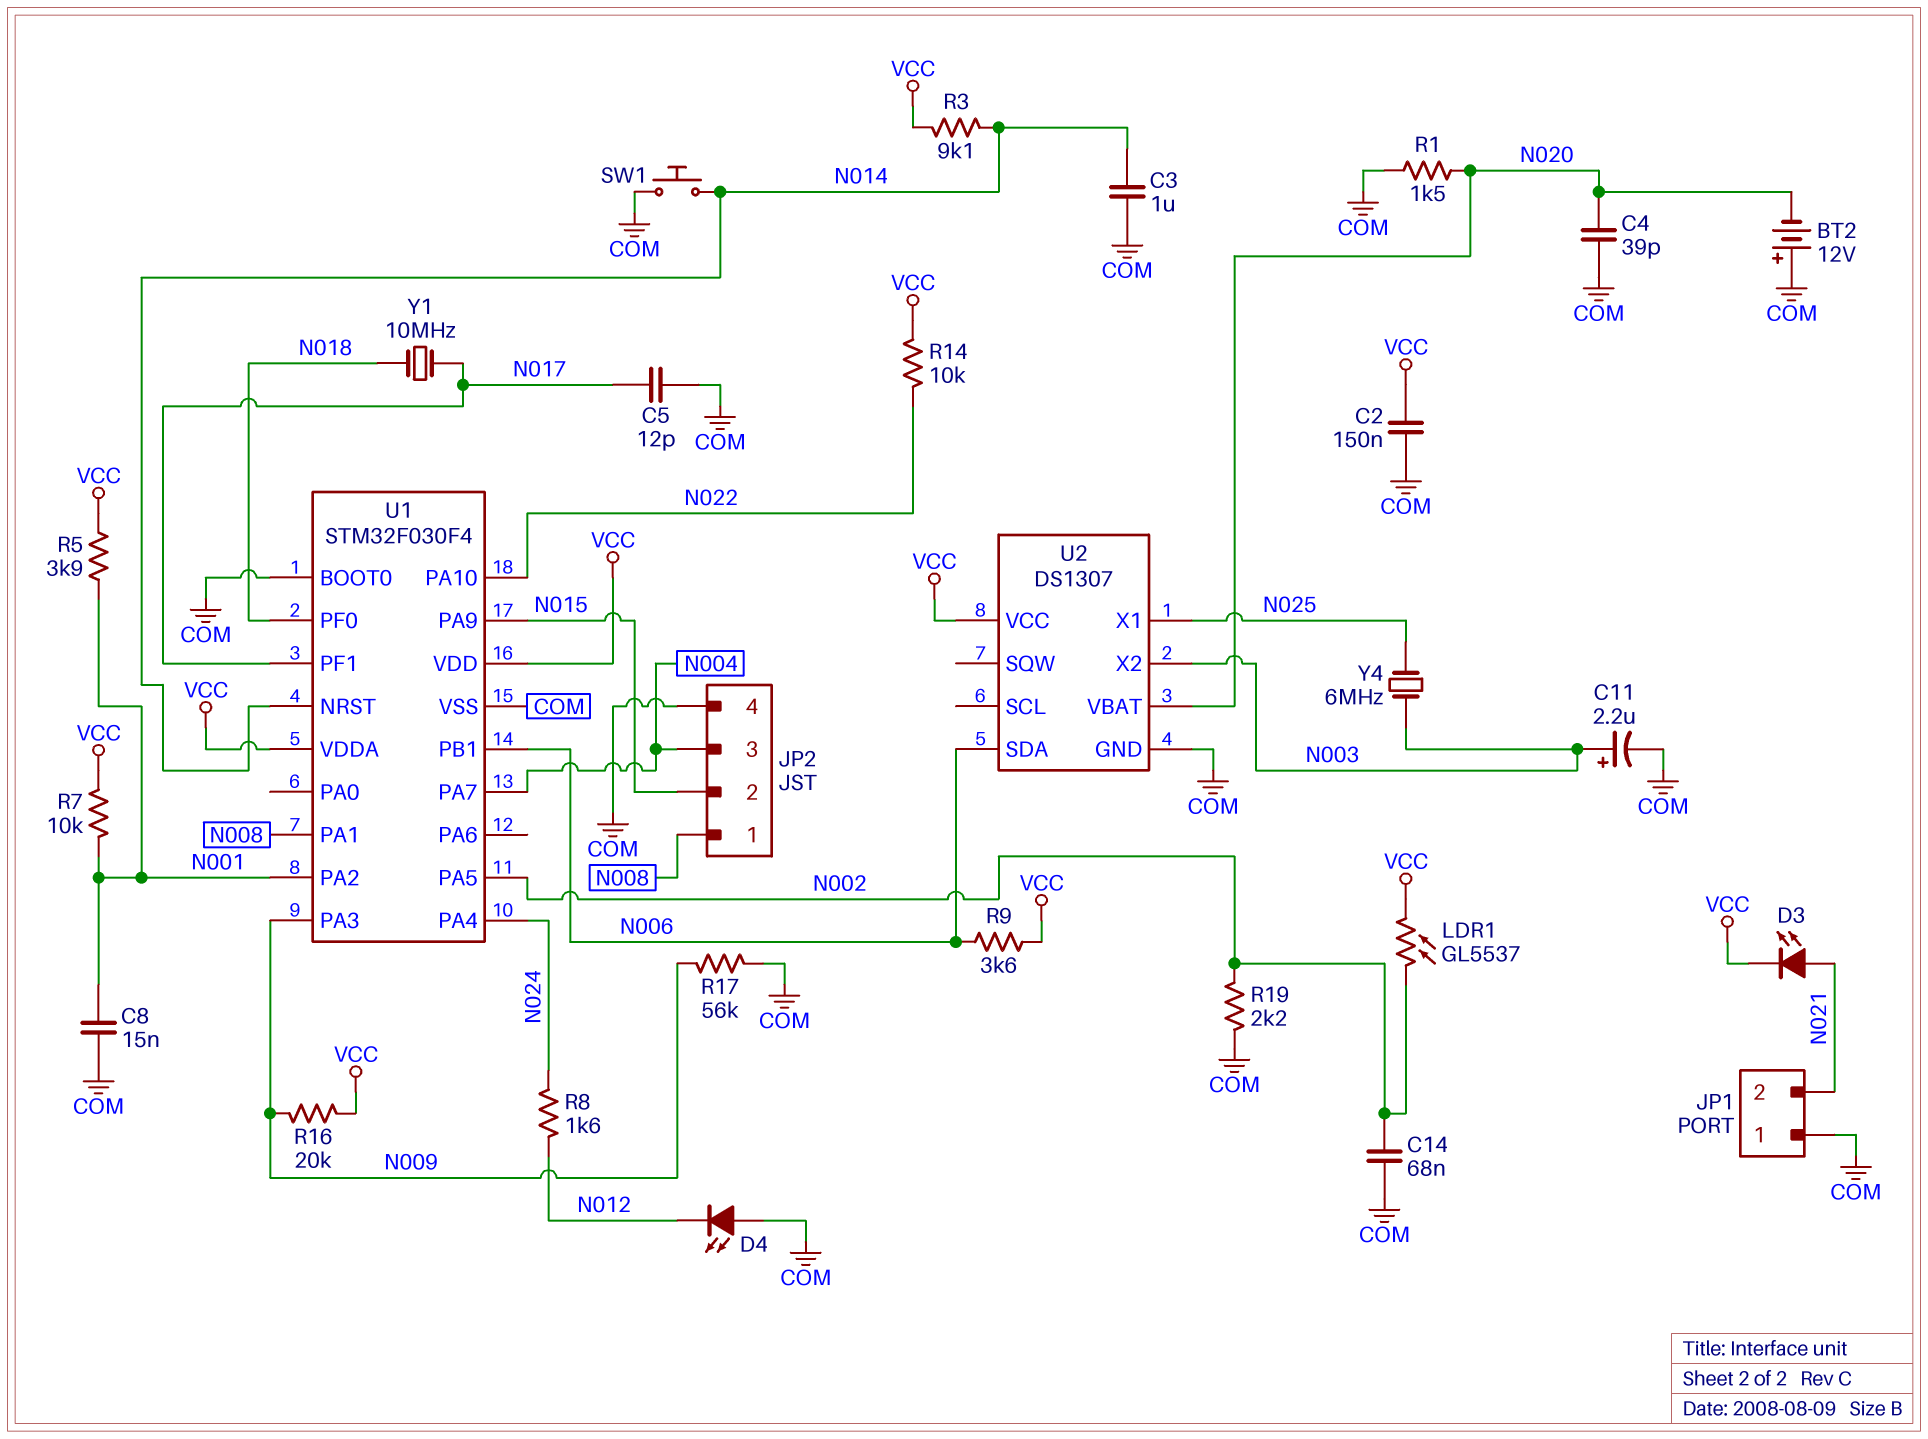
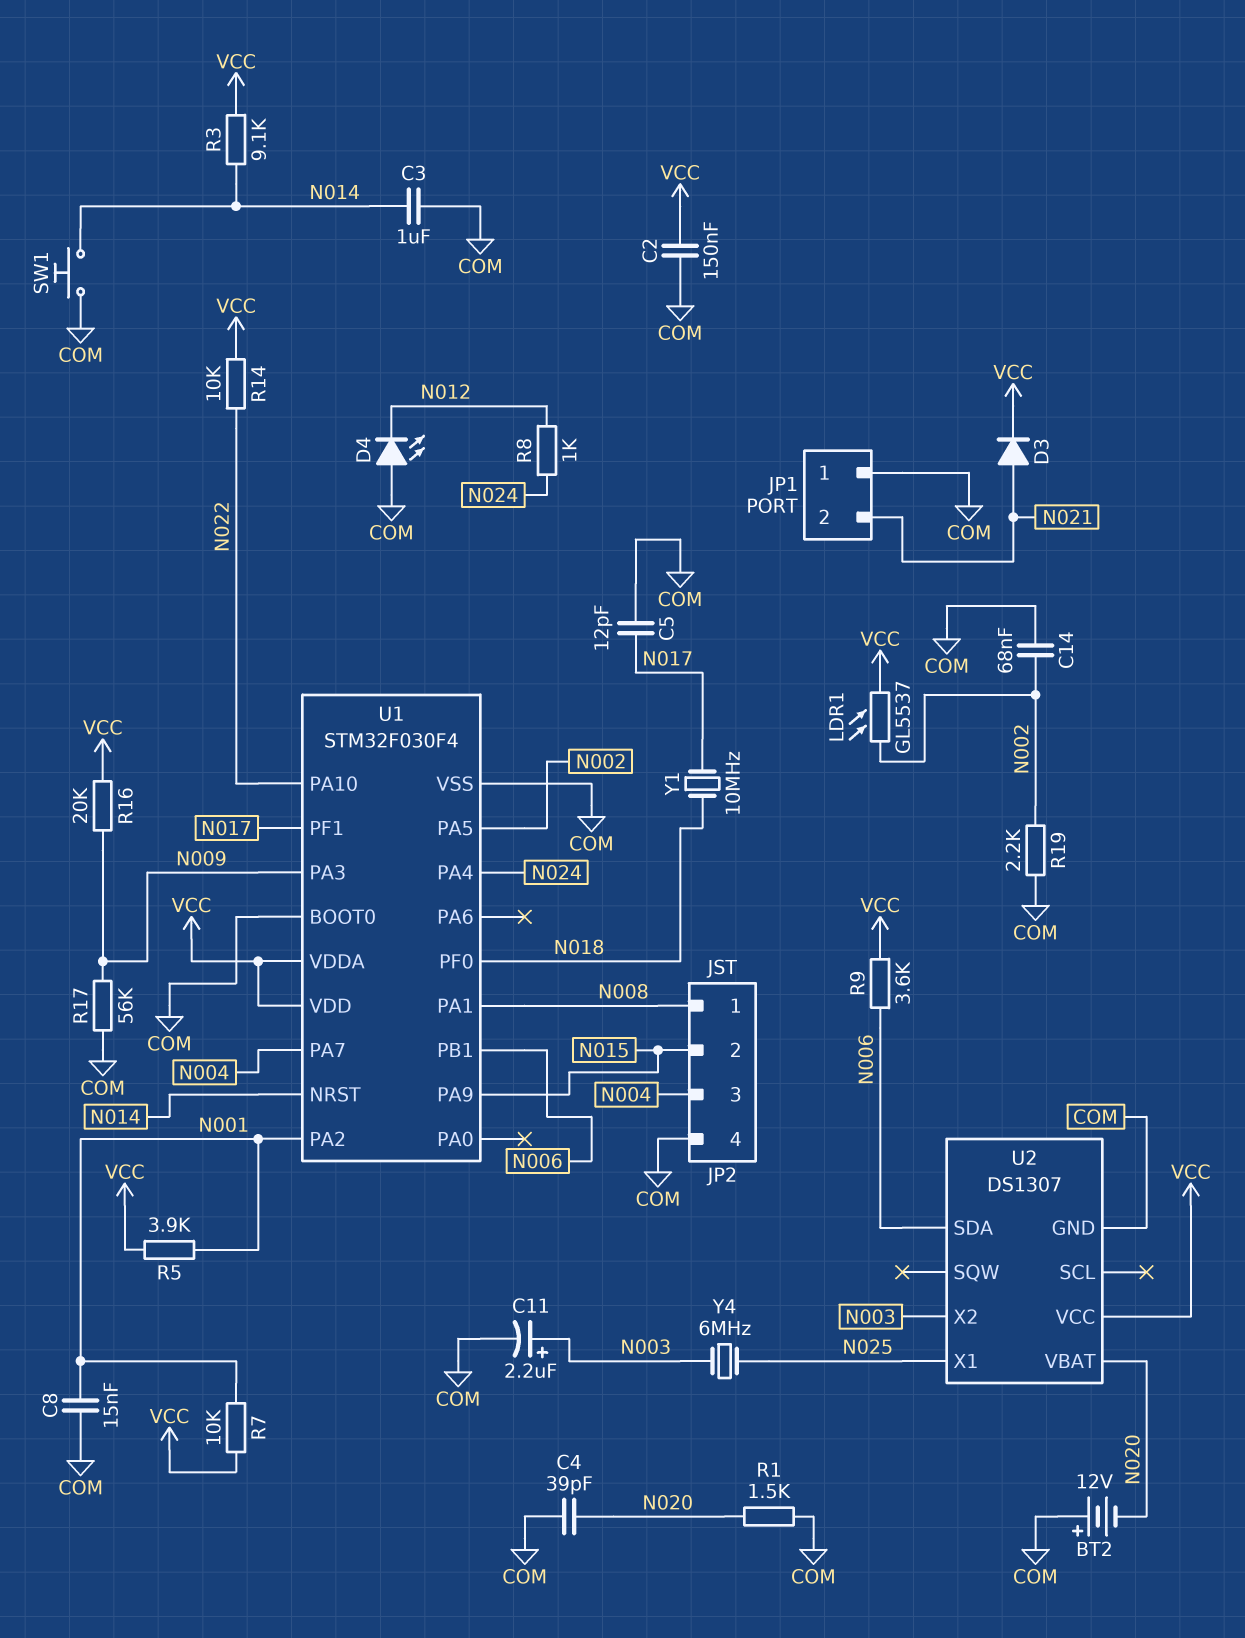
D3: LED (A N021, K VCC) -> diode (A N021, K VCC)
R8: 1.6k (N012, N024) -> 1k (N012, N024)

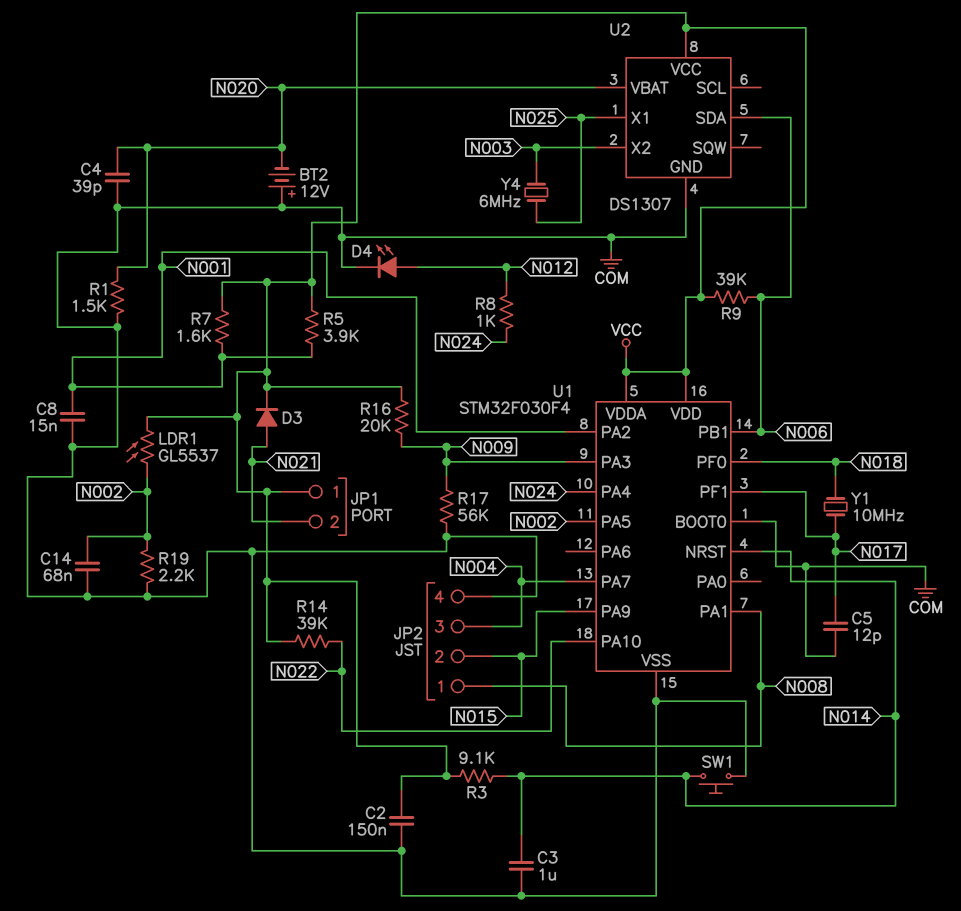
C11: 2.2uF (plus N003, minus COM) -> none
D4: LED (A COM, K N012) -> LED (A N012, K COM)
JP1 pin 1: COM -> VCC
R7: 10k (N001, VCC) -> 1.6k (N001, VCC)
R9: 3.6k (N006, VCC) -> 39k (N006, VCC)
R14: 10k (N022, VCC) -> 39k (N022, VCC)

